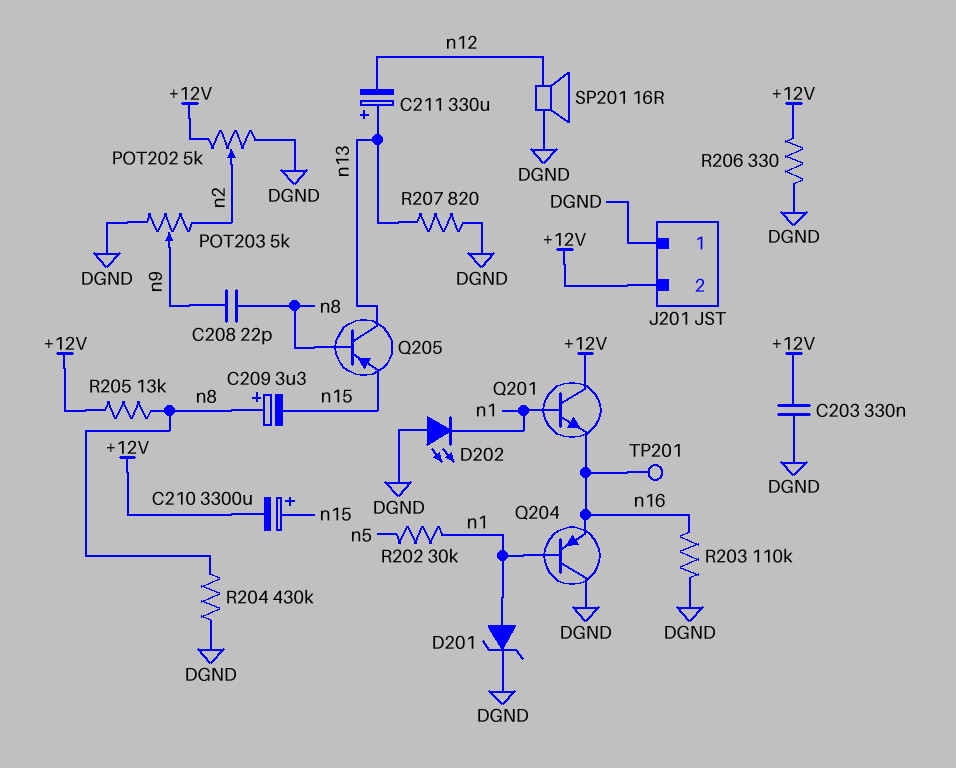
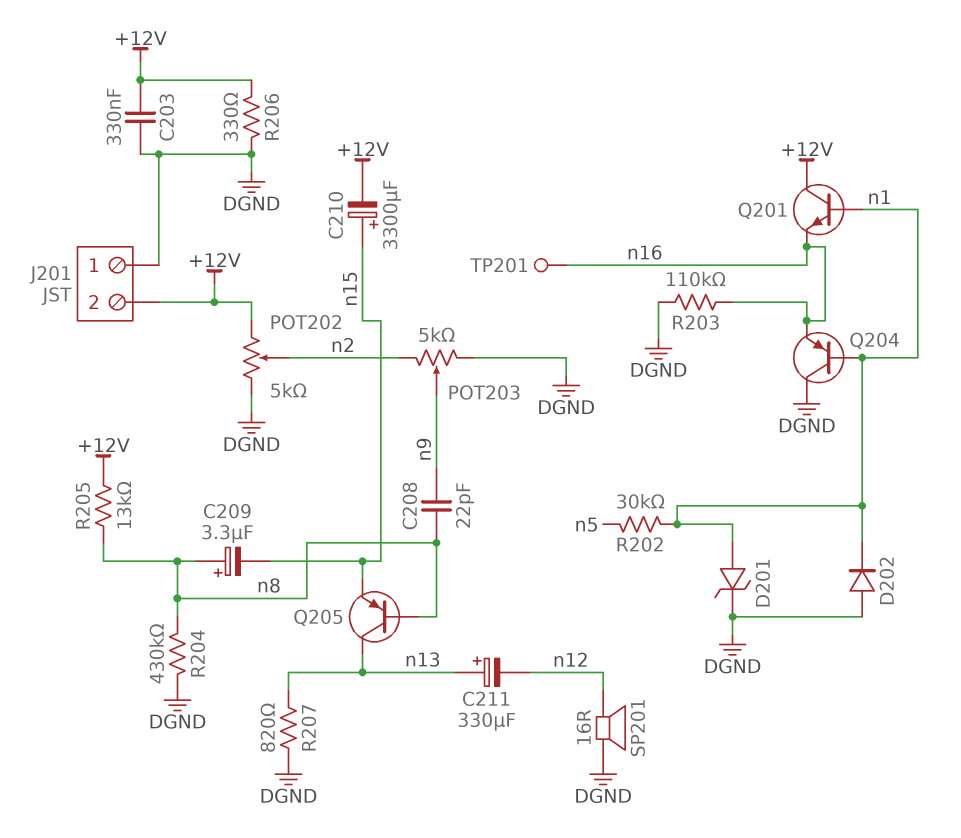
D202: LED (A DGND, K n1) -> diode (A DGND, K n1)

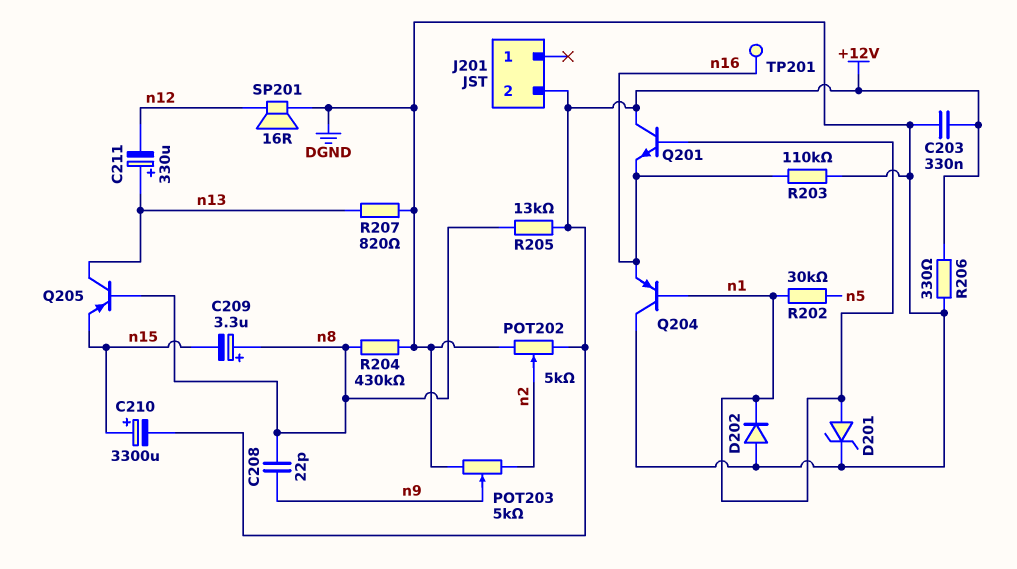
J201 pin 1: DGND -> none

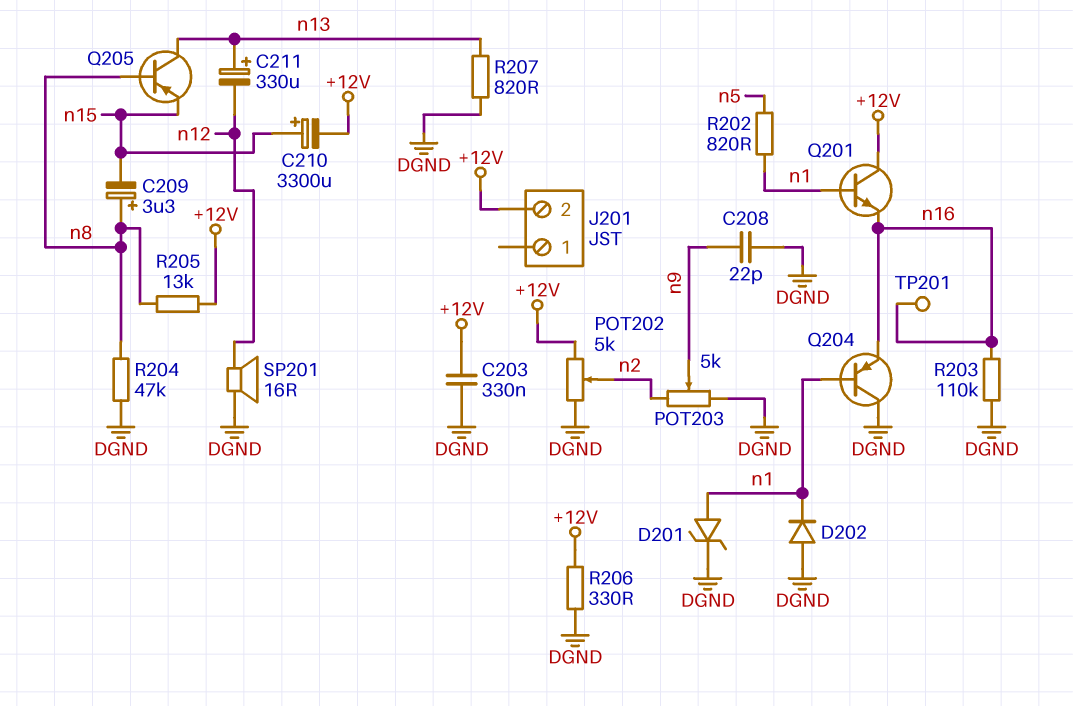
C208: 22pF (n8, n9) -> 22pF (DGND, n9)
R202: 30k (n1, n5) -> 820 (n1, n5)
R204: 430k (DGND, n8) -> 47k (DGND, n8)

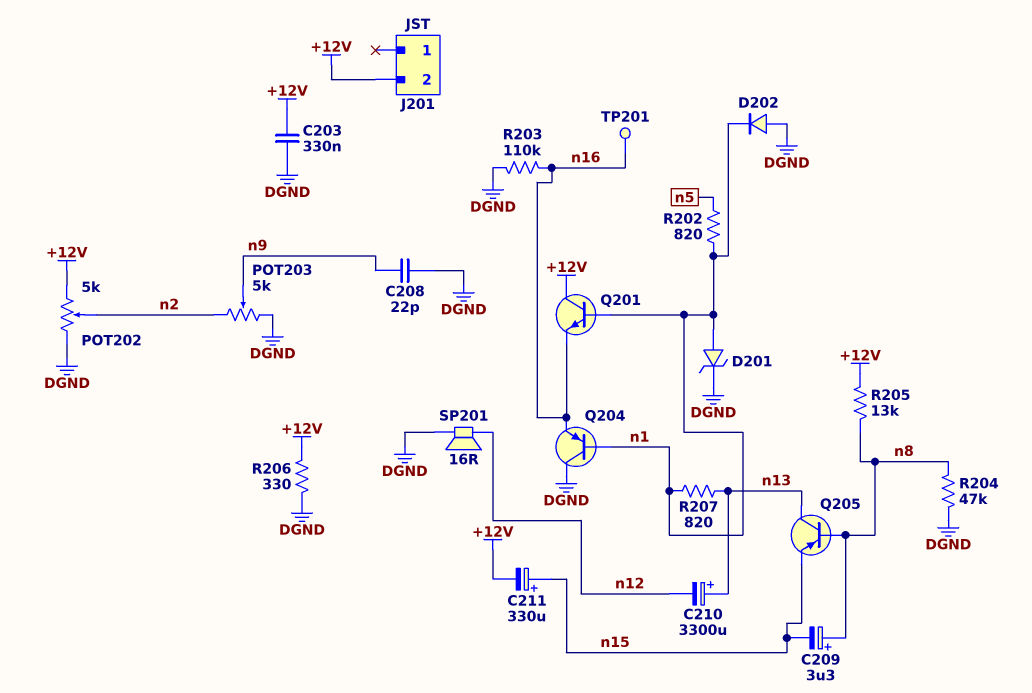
C210: 3300uF (plus n15, minus +12V) -> 3300uF (plus n13, minus n12)
C211: 330uF (plus n13, minus n12) -> 330uF (plus n15, minus +12V)
R207: 820 (DGND, n13) -> 820 (n1, n13)

